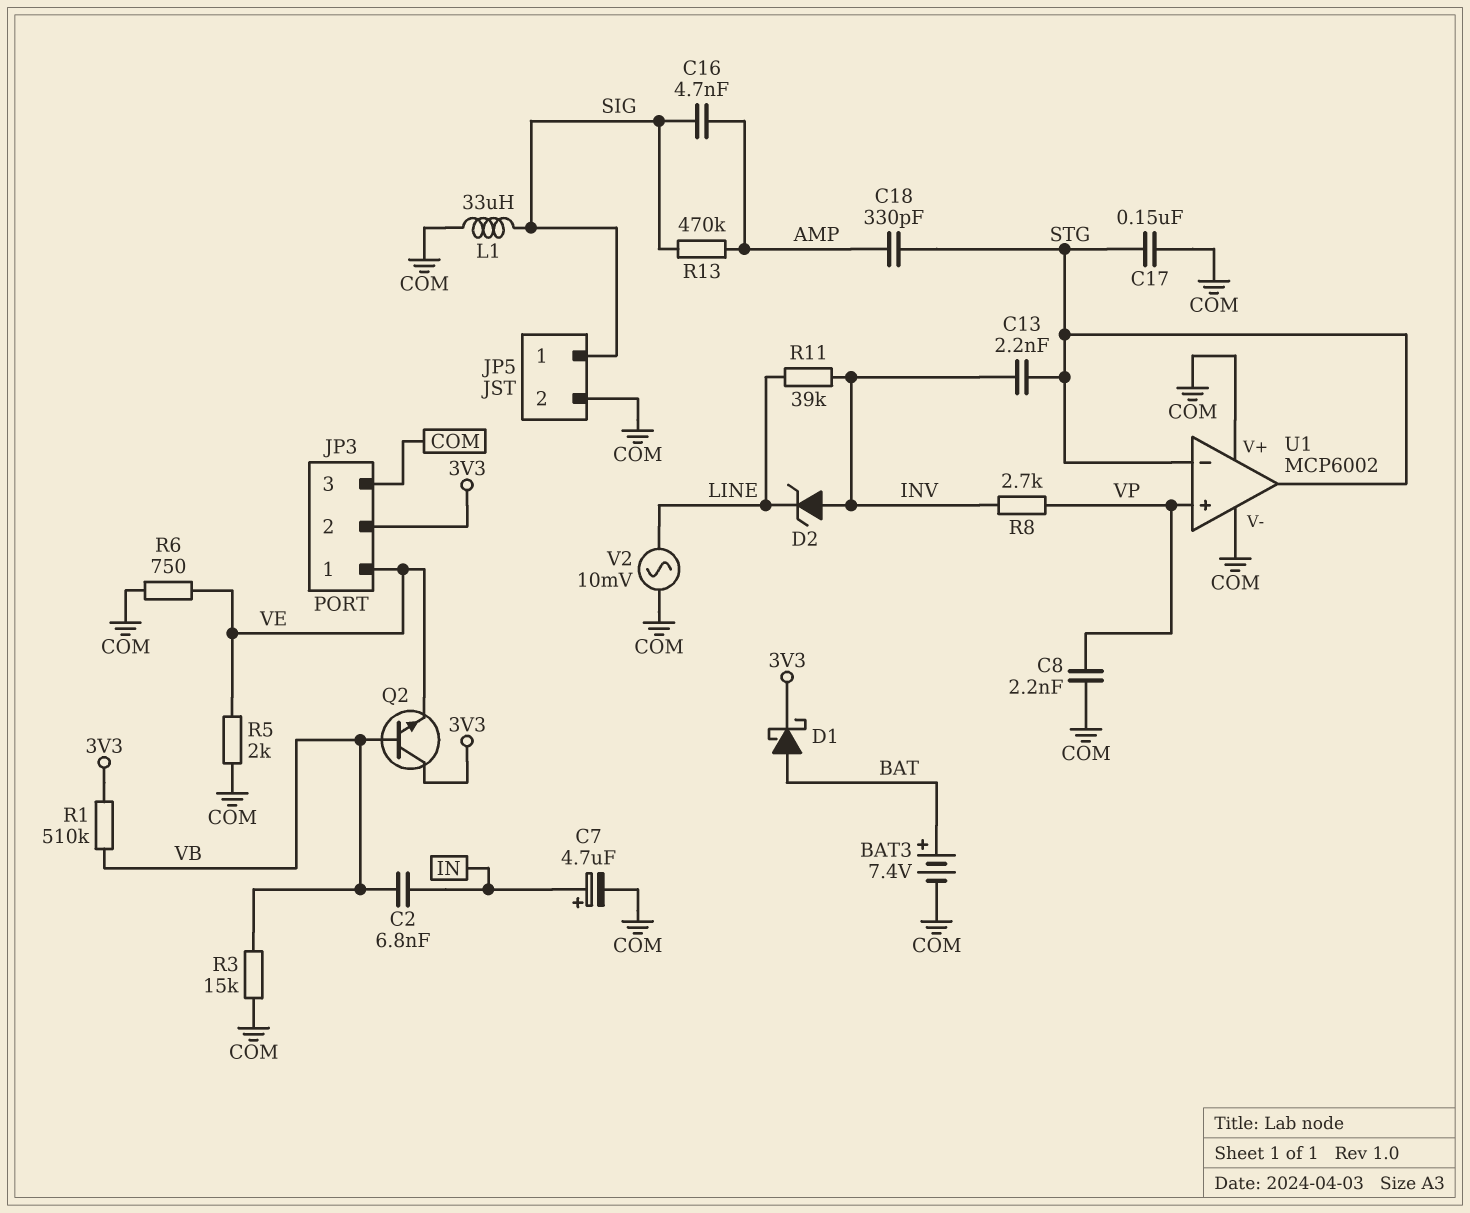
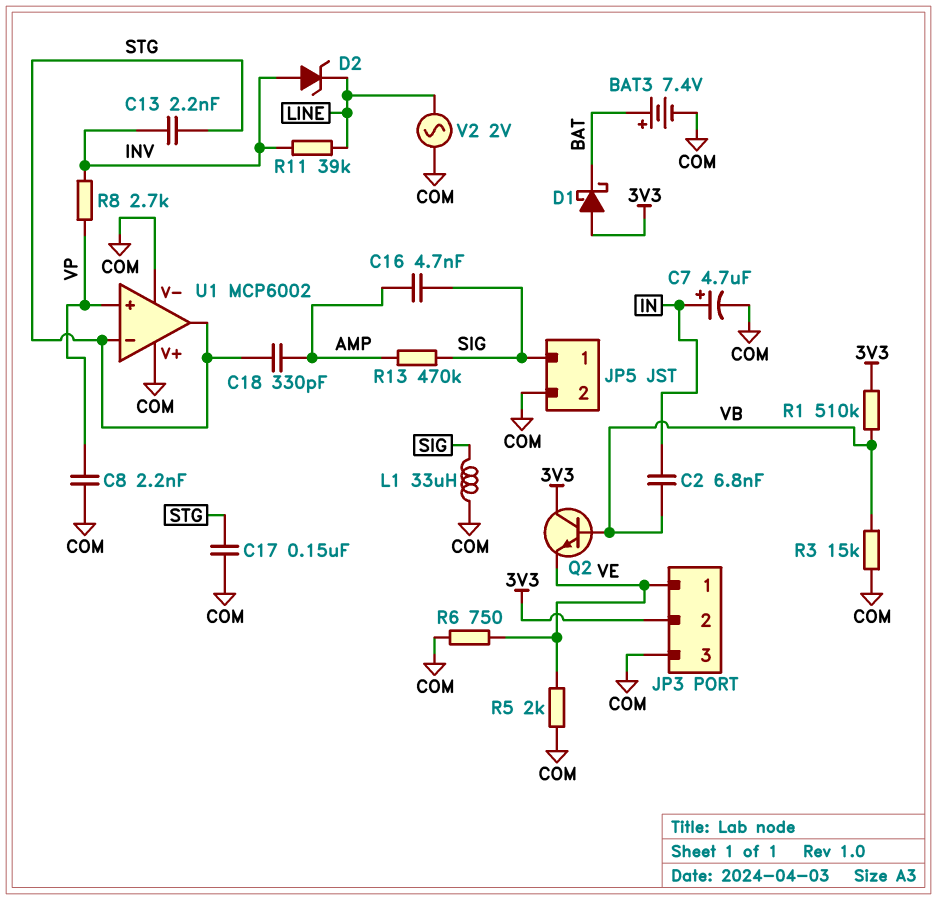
D1: schottky (A BAT, K 3V3) -> schottky (A 3V3, K BAT)
V2: AC 10mV (COM, LINE) -> AC 2V (COM, LINE)

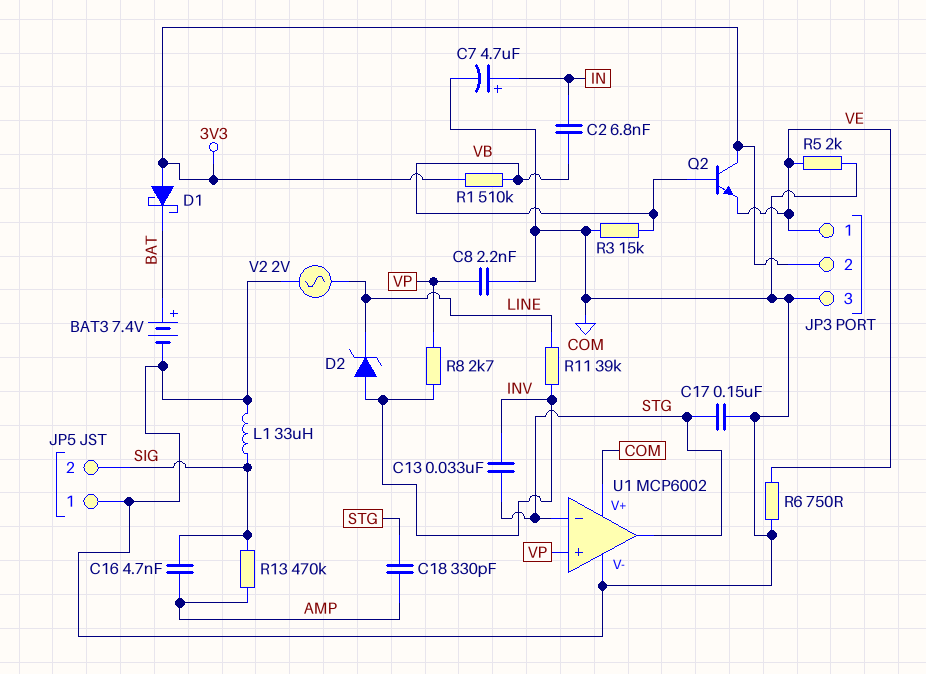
C13: 2.2nF (INV, STG) -> 33nF (INV, STG)
JP5 pin 1: SIG -> COM
JP5 pin 2: COM -> SIG

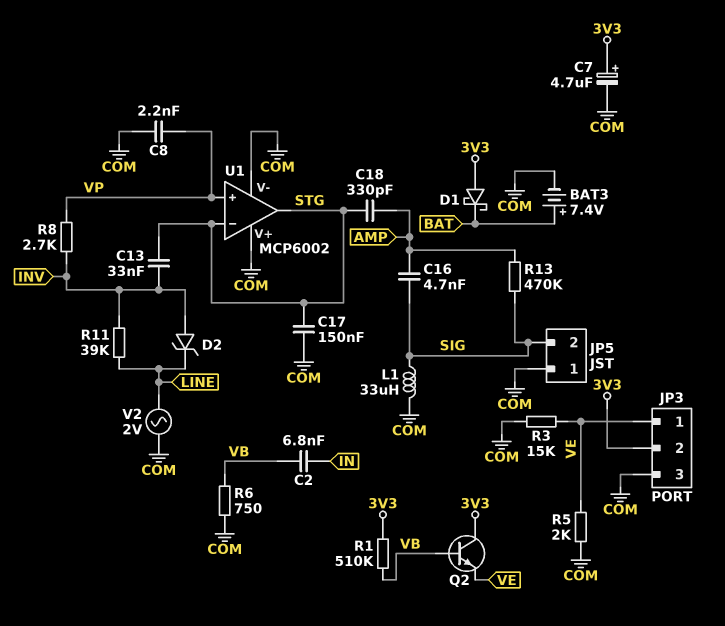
C7: 4.7uF (plus IN, minus COM) -> 4.7uF (plus 3V3, minus COM)
R3: 15k (COM, VB) -> 15k (COM, VE)
R6: 750 (COM, VE) -> 750 (COM, VB)

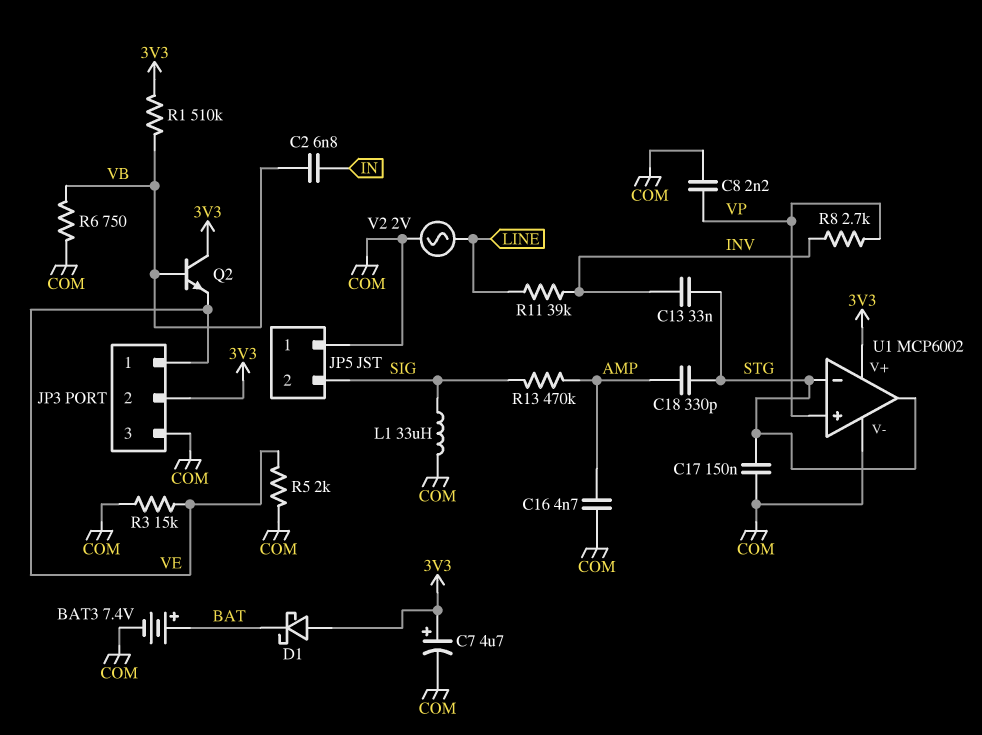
C16: 4.7nF (AMP, SIG) -> 4.7nF (AMP, COM)
D2: zener (A INV, K LINE) -> none
U1 pin V+: COM -> 3V3

